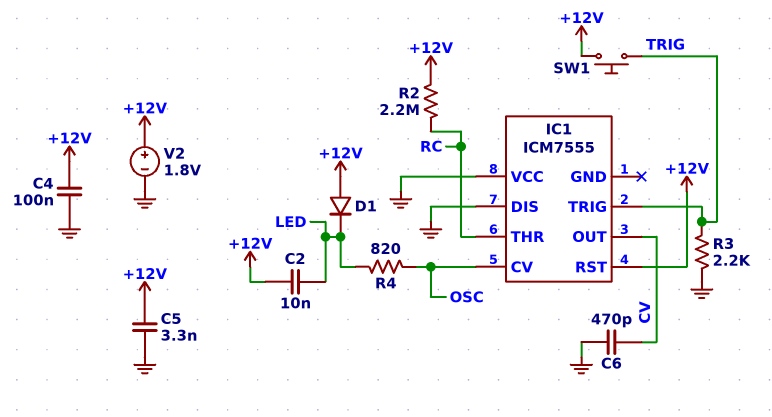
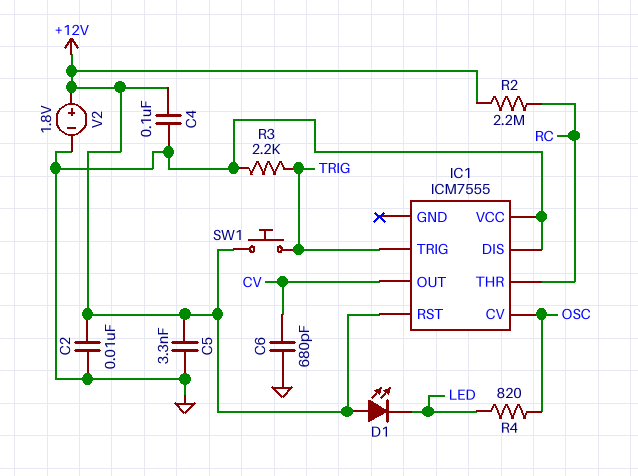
C2: 10nF (+12V, LED) -> 10nF (+12V, GND)
C6: 470pF (CV, GND) -> 680pF (CV, GND)
D1: diode (A +12V, K LED) -> LED (A +12V, K LED)

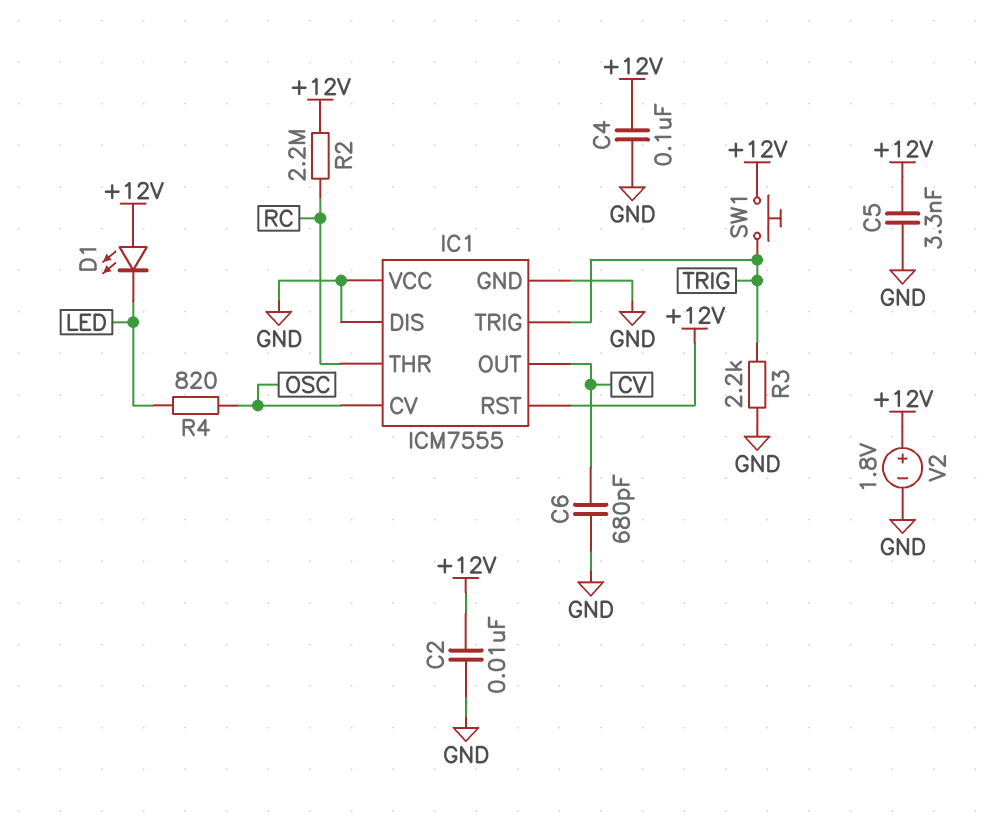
IC1 pin GND: none -> GND

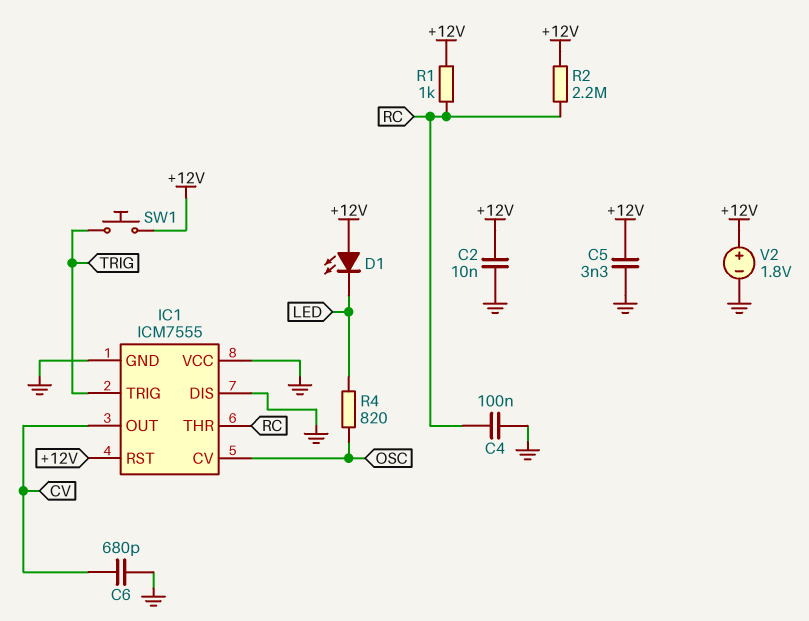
C4: 100nF (+12V, GND) -> 100nF (GND, RC)
R1: none -> 1k (+12V, RC)
R3: 2.2k (GND, TRIG) -> none

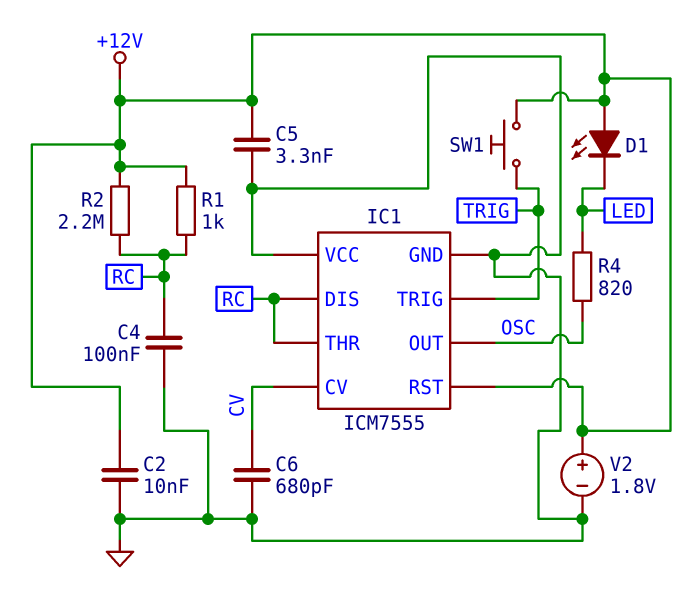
IC1 pin CV: OSC -> CV
IC1 pin DIS: GND -> RC
IC1 pin OUT: CV -> OSC

